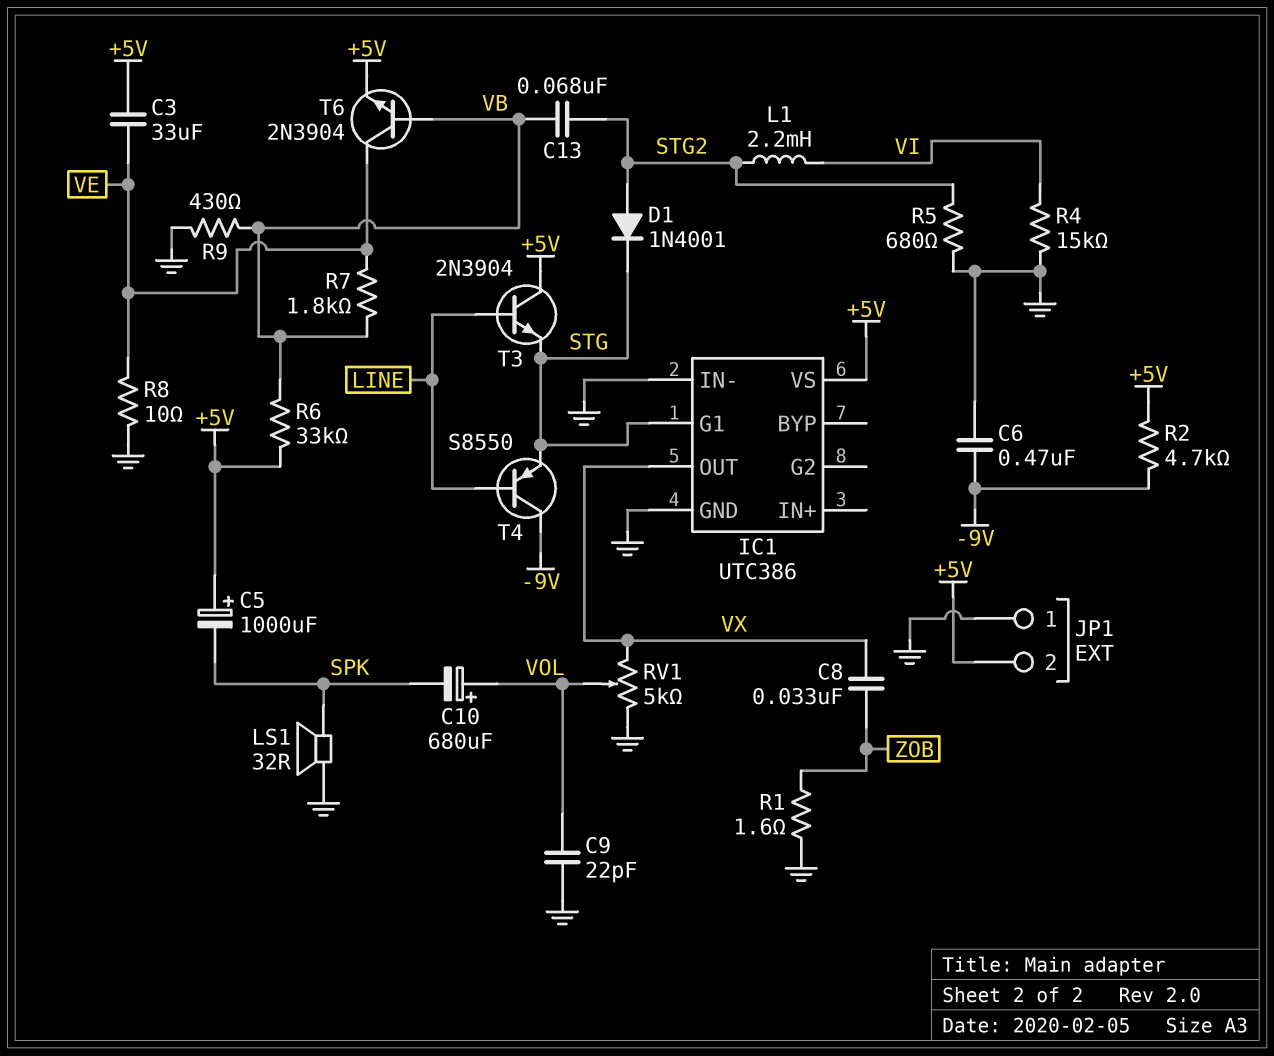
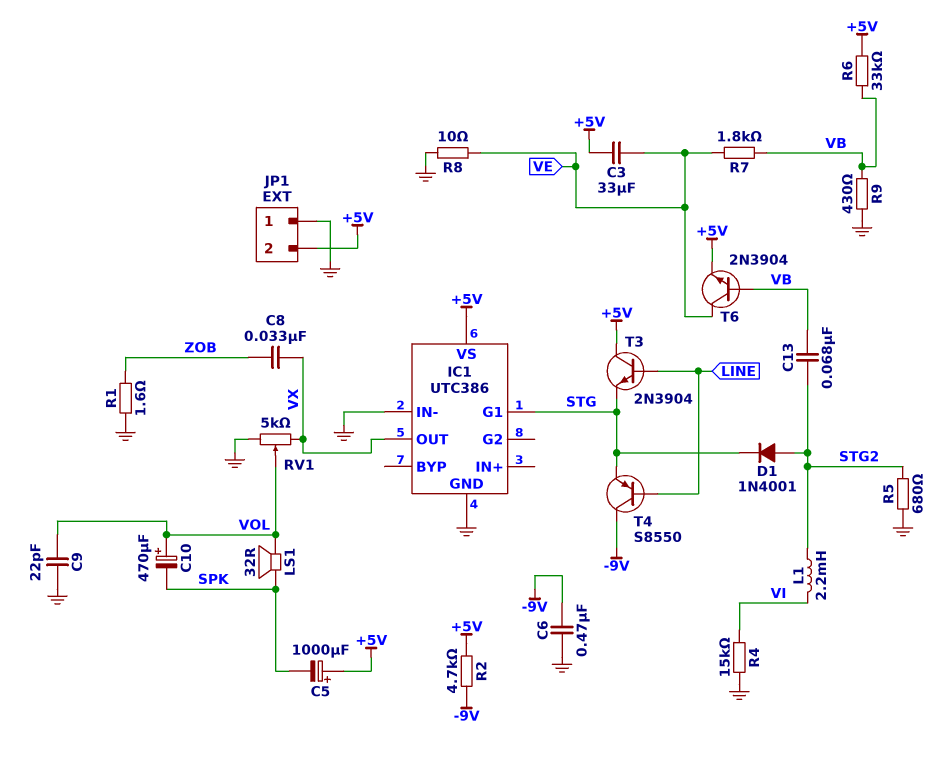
C10: 680uF (plus VOL, minus SPK) -> 470uF (plus VOL, minus SPK)
LS1: speaker 32R (GND, SPK) -> speaker 32R (SPK, VOL)

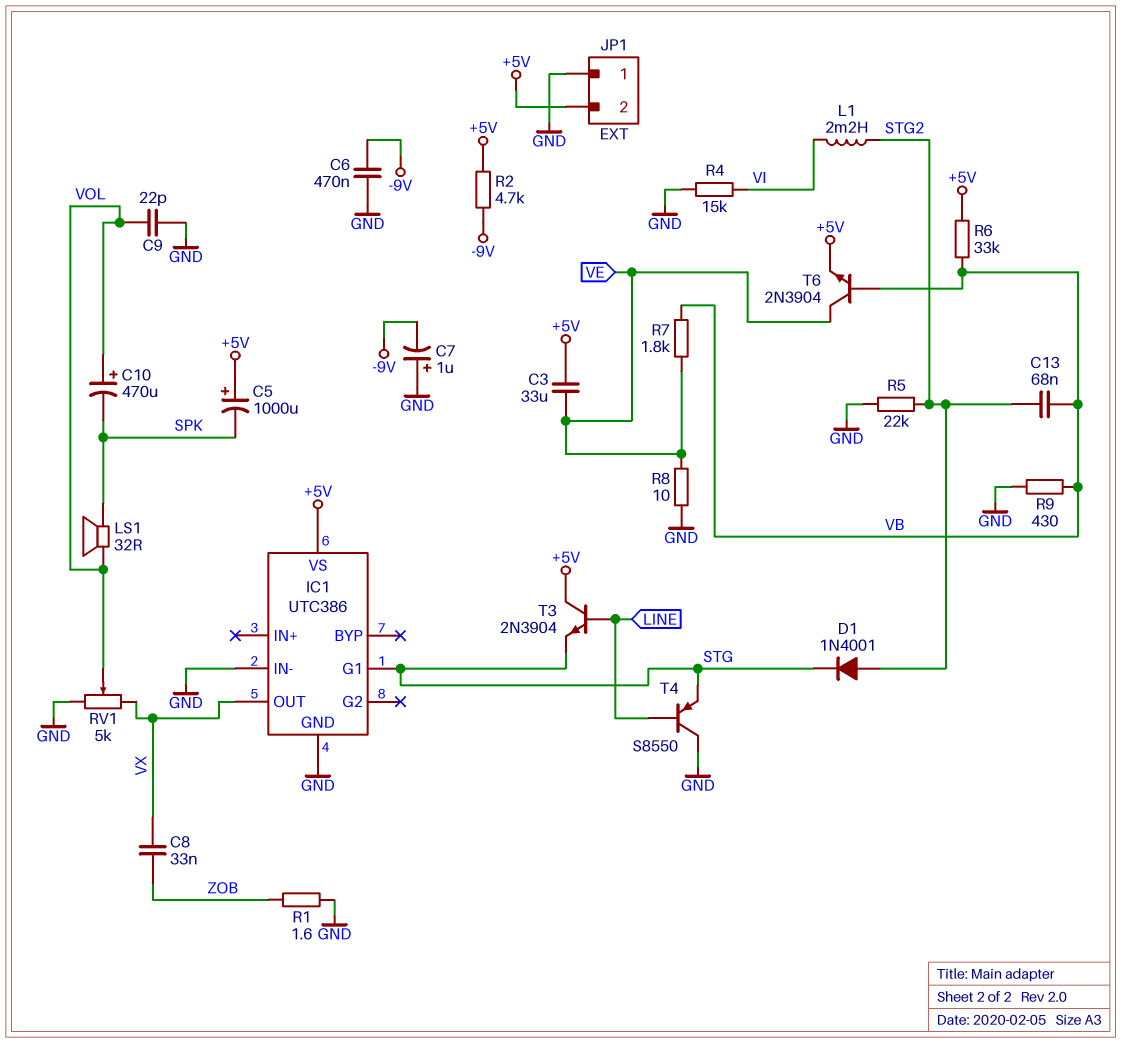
C7: none -> 1uF (plus GND, minus -9V)
R5: 680 (GND, STG2) -> 22k (GND, STG2)
T4: PNP S8550 (B LINE, C -9V, E STG) -> PNP S8550 (B LINE, C GND, E STG)

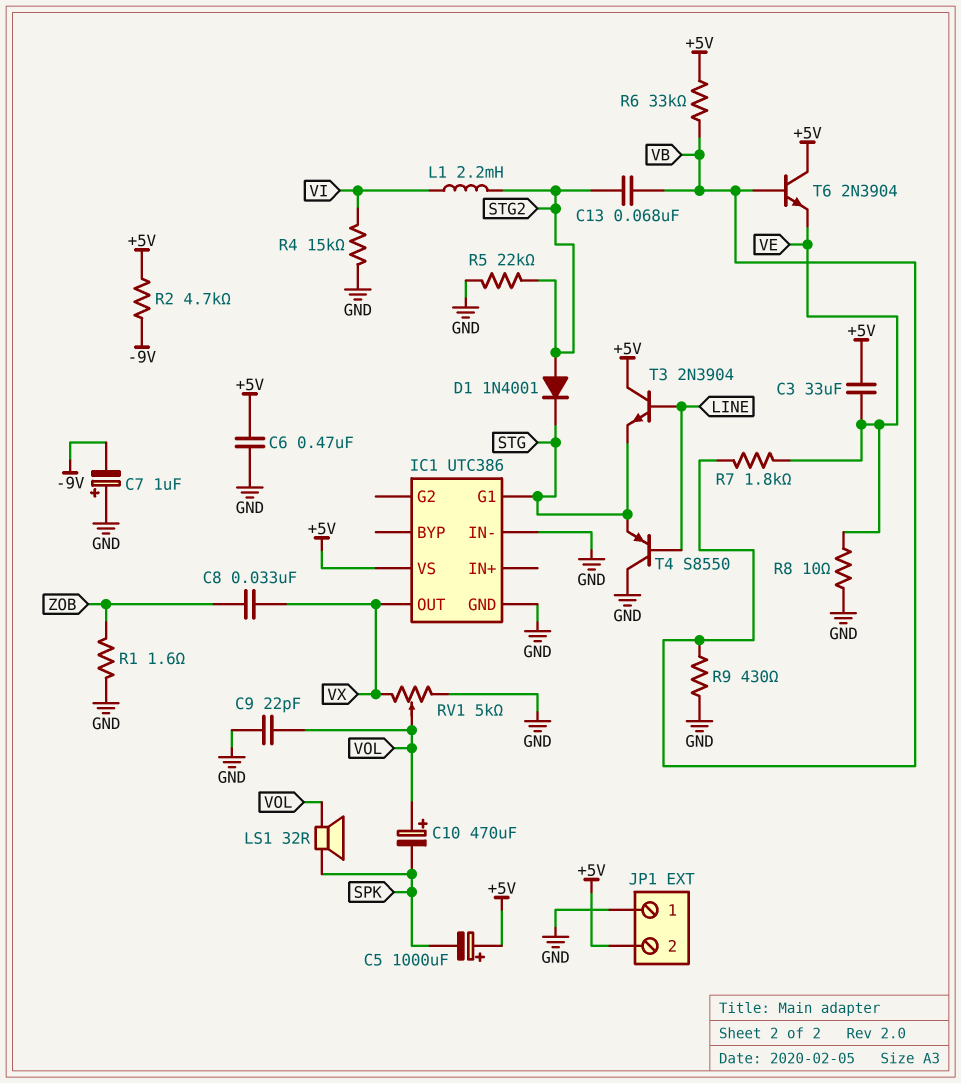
C6: 470nF (-9V, GND) -> 470nF (+5V, GND)
T6: NPN 2N3904 (B VB, C VE, E +5V) -> NPN 2N3904 (B VB, C +5V, E VE)

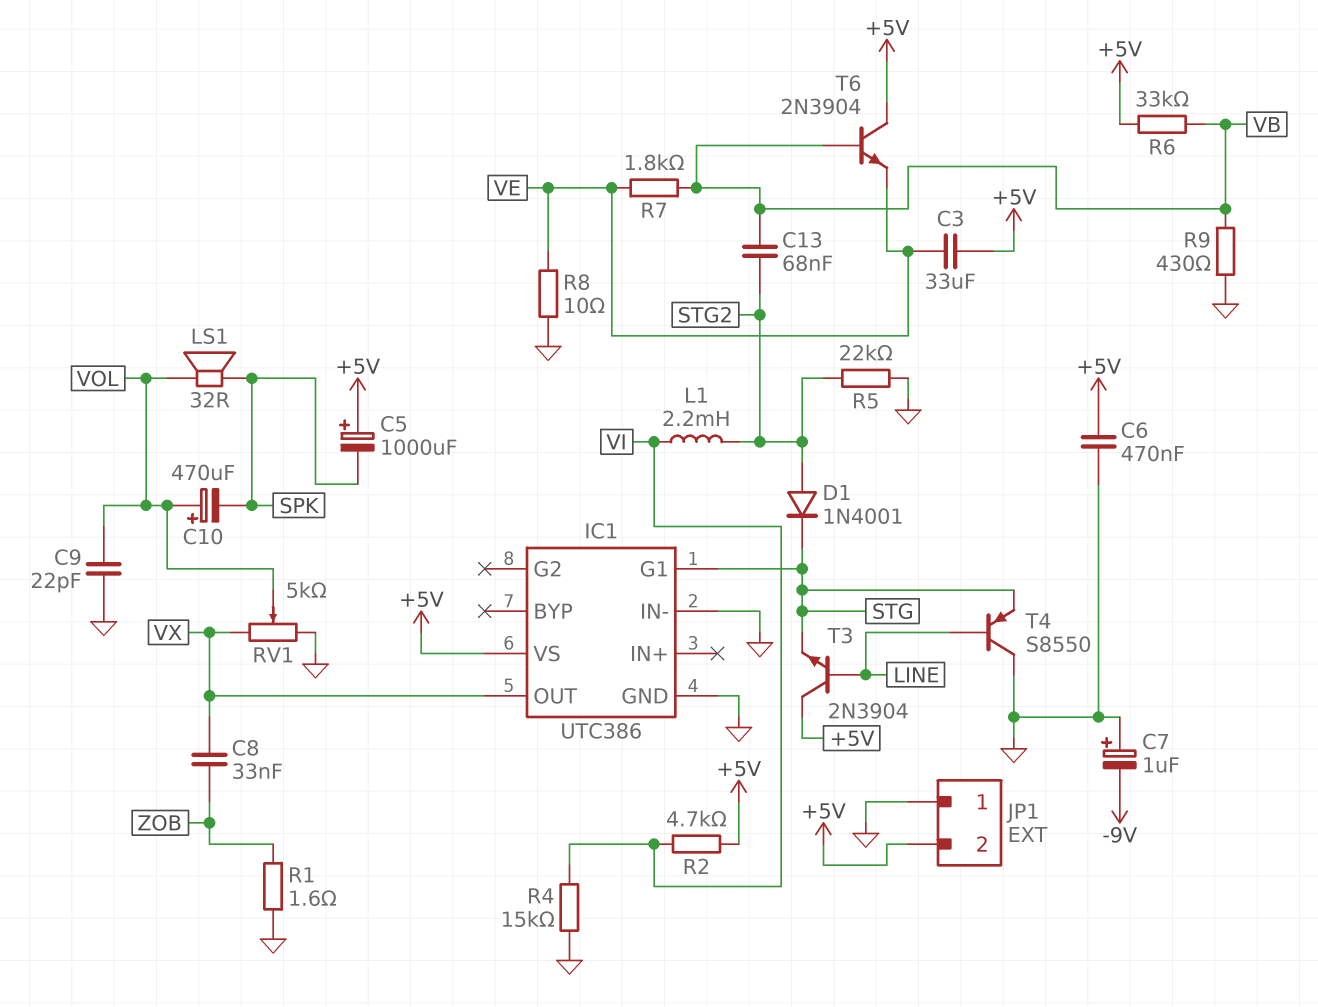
R2: 4.7k (+5V, -9V) -> 4.7k (+5V, VI)

